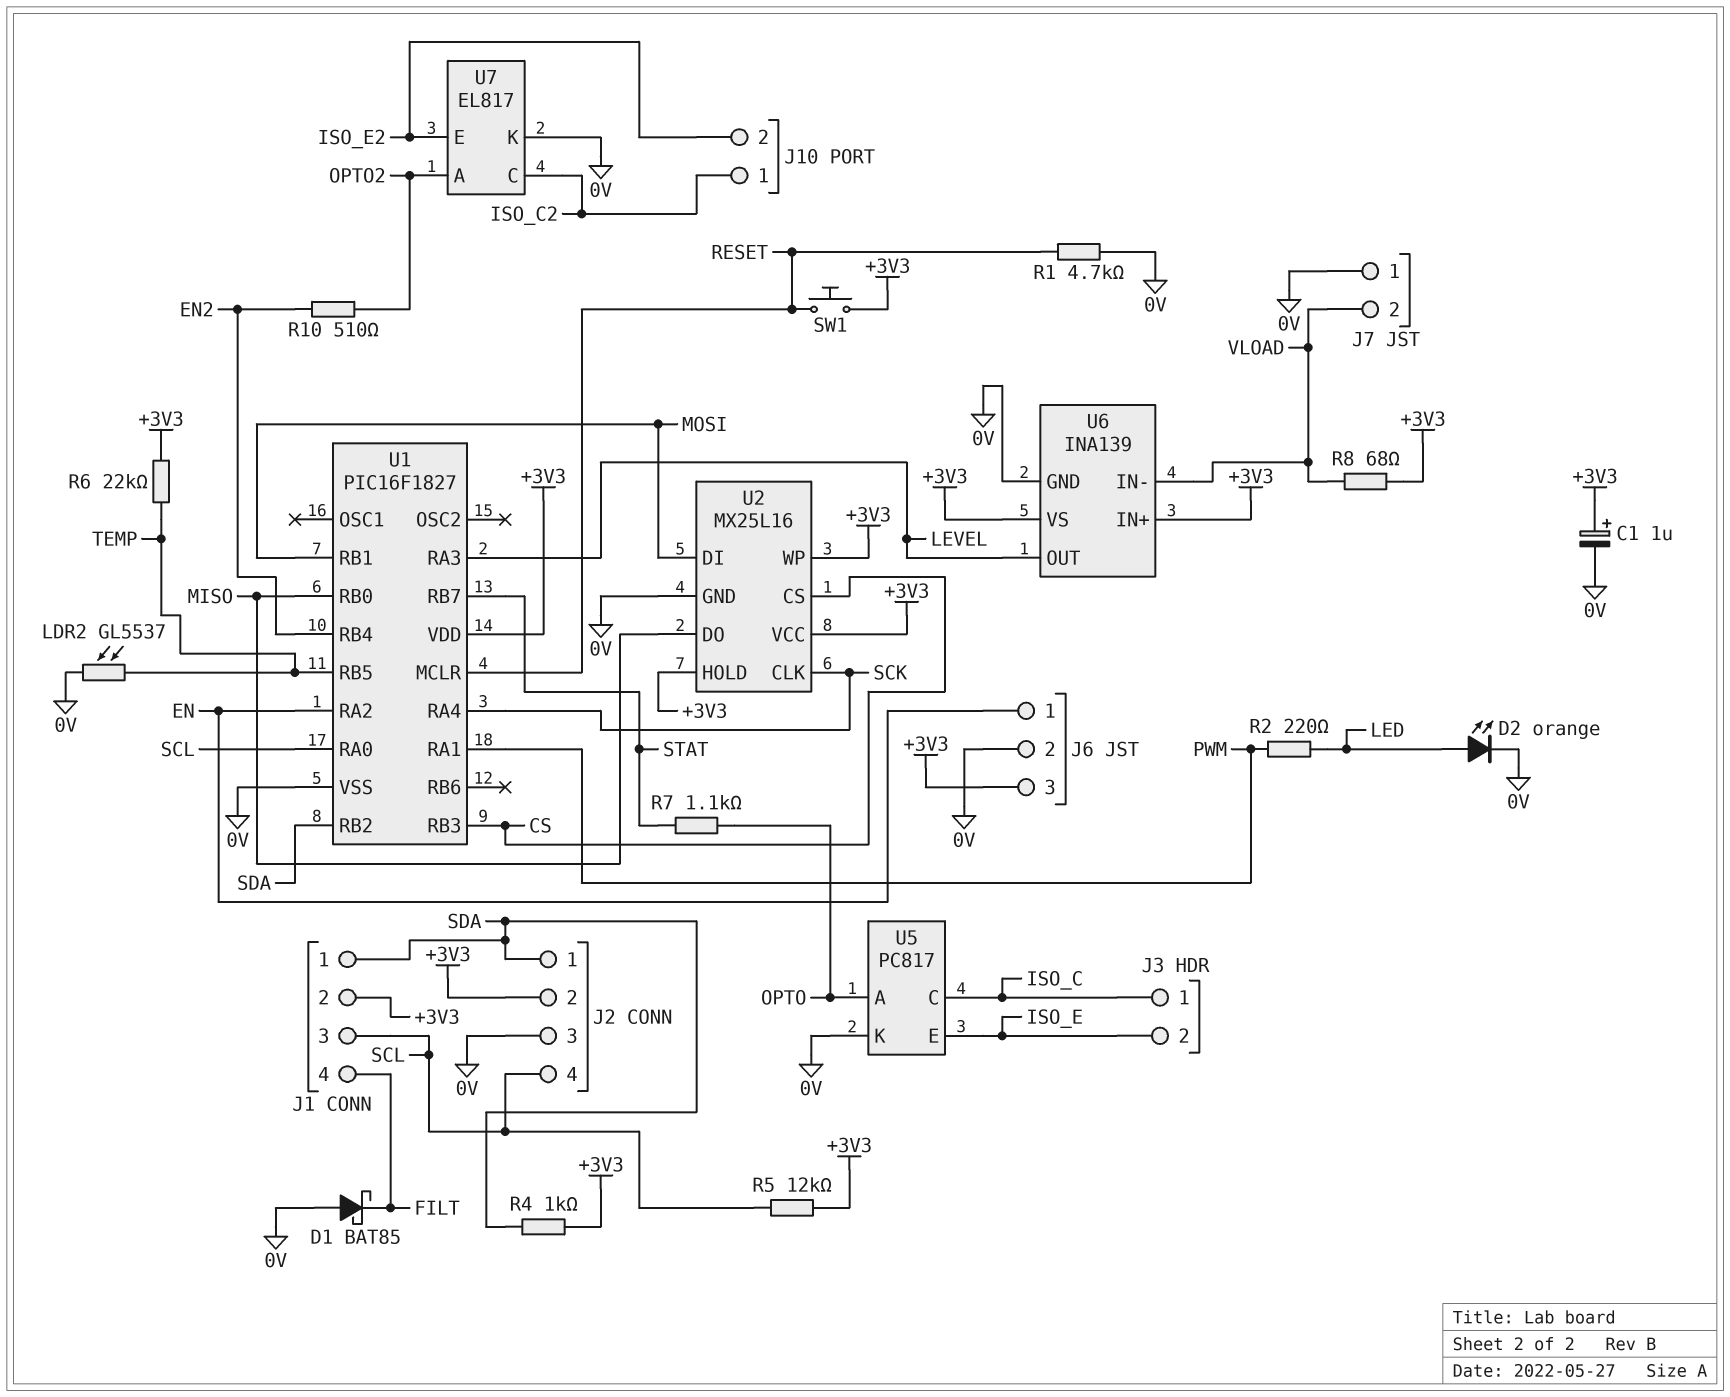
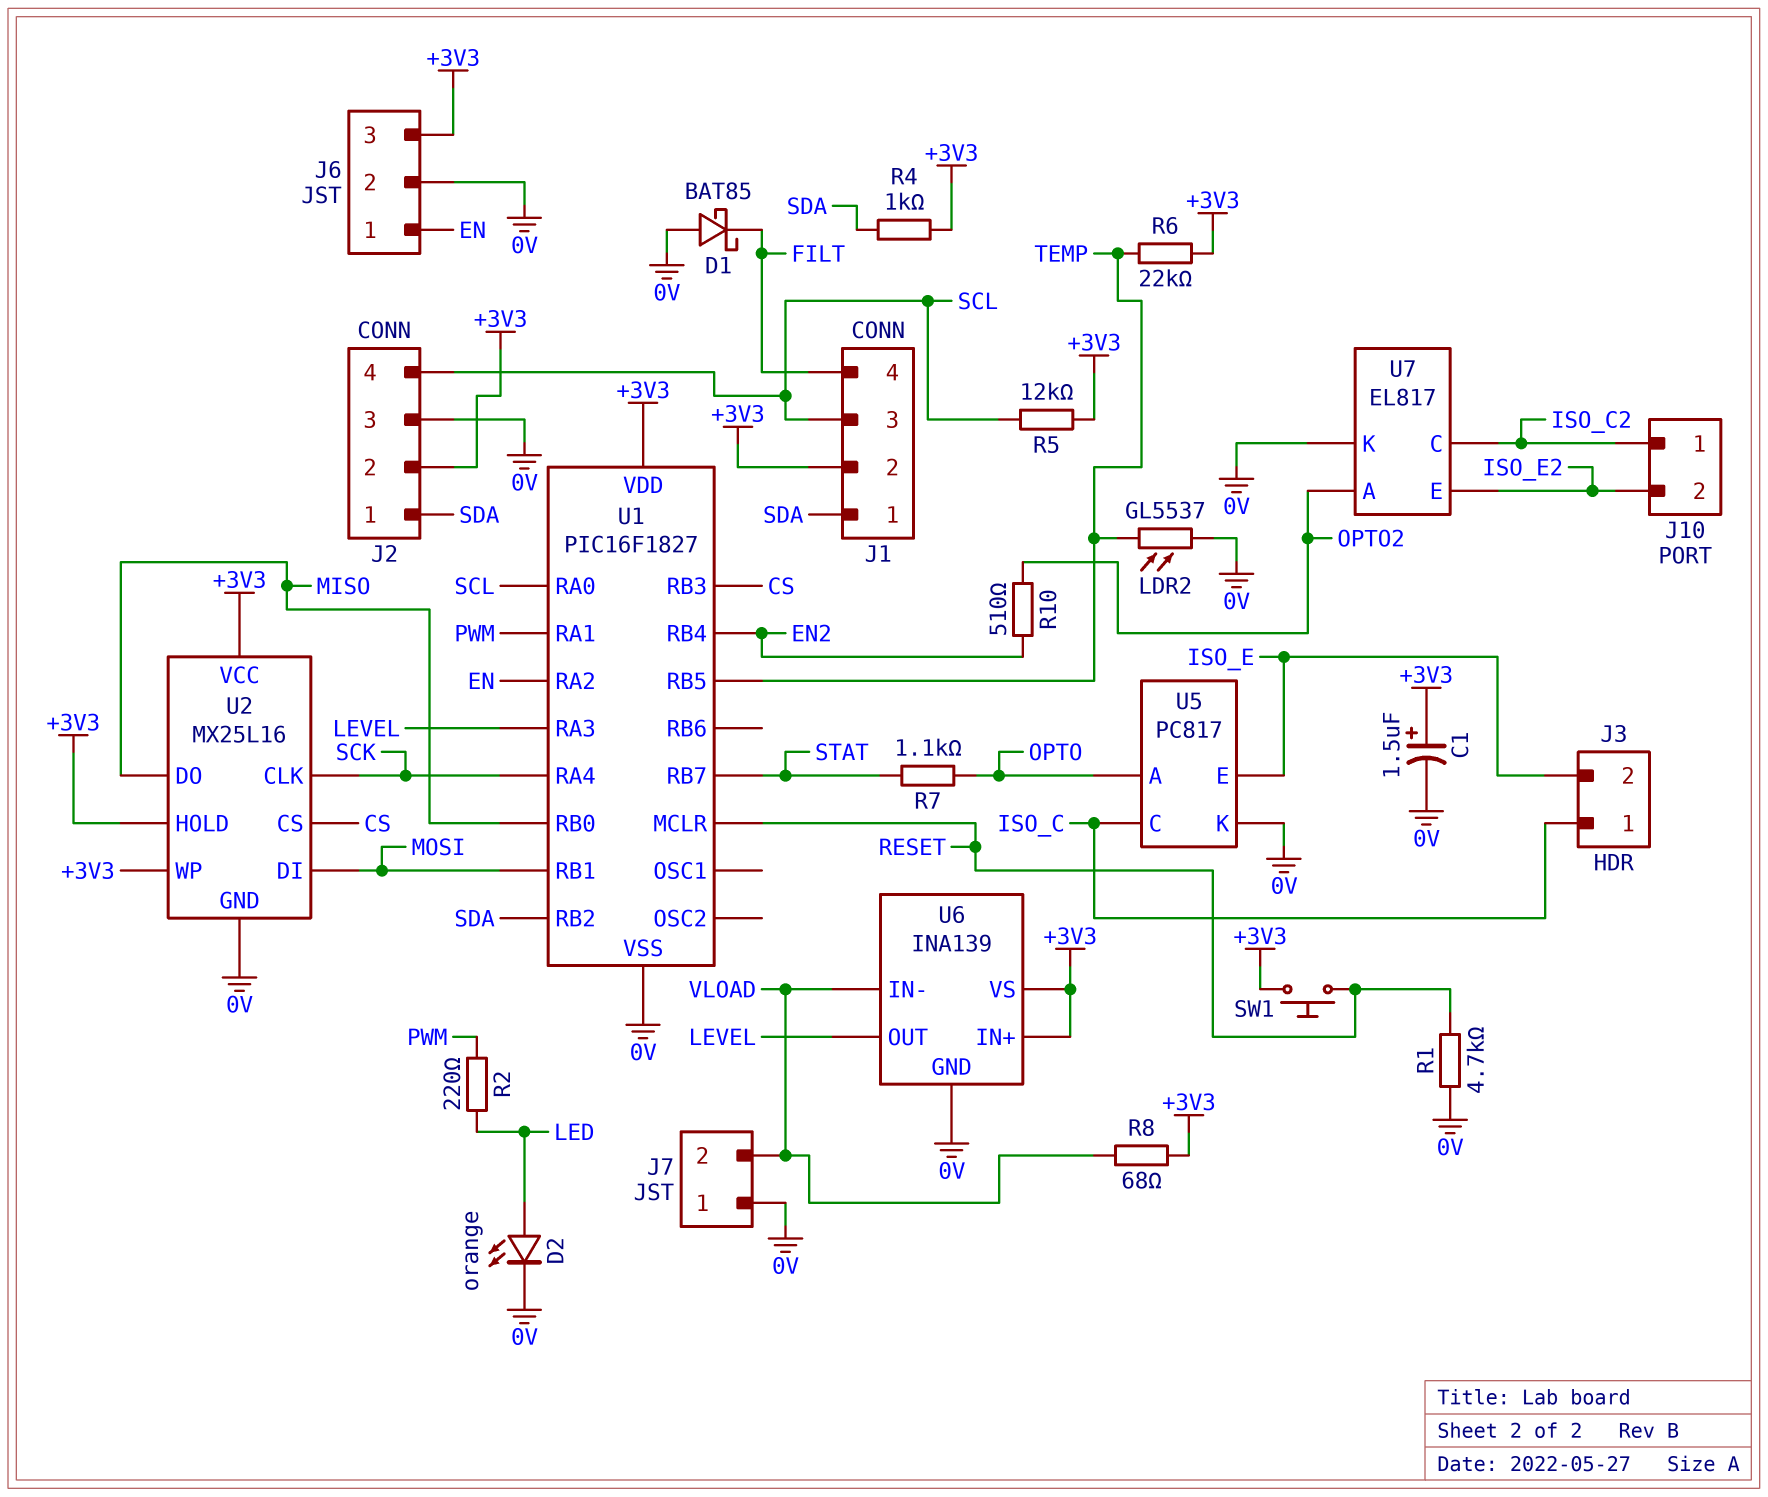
C1: 1uF (plus +3V3, minus 0V) -> 1.5uF (plus +3V3, minus 0V)

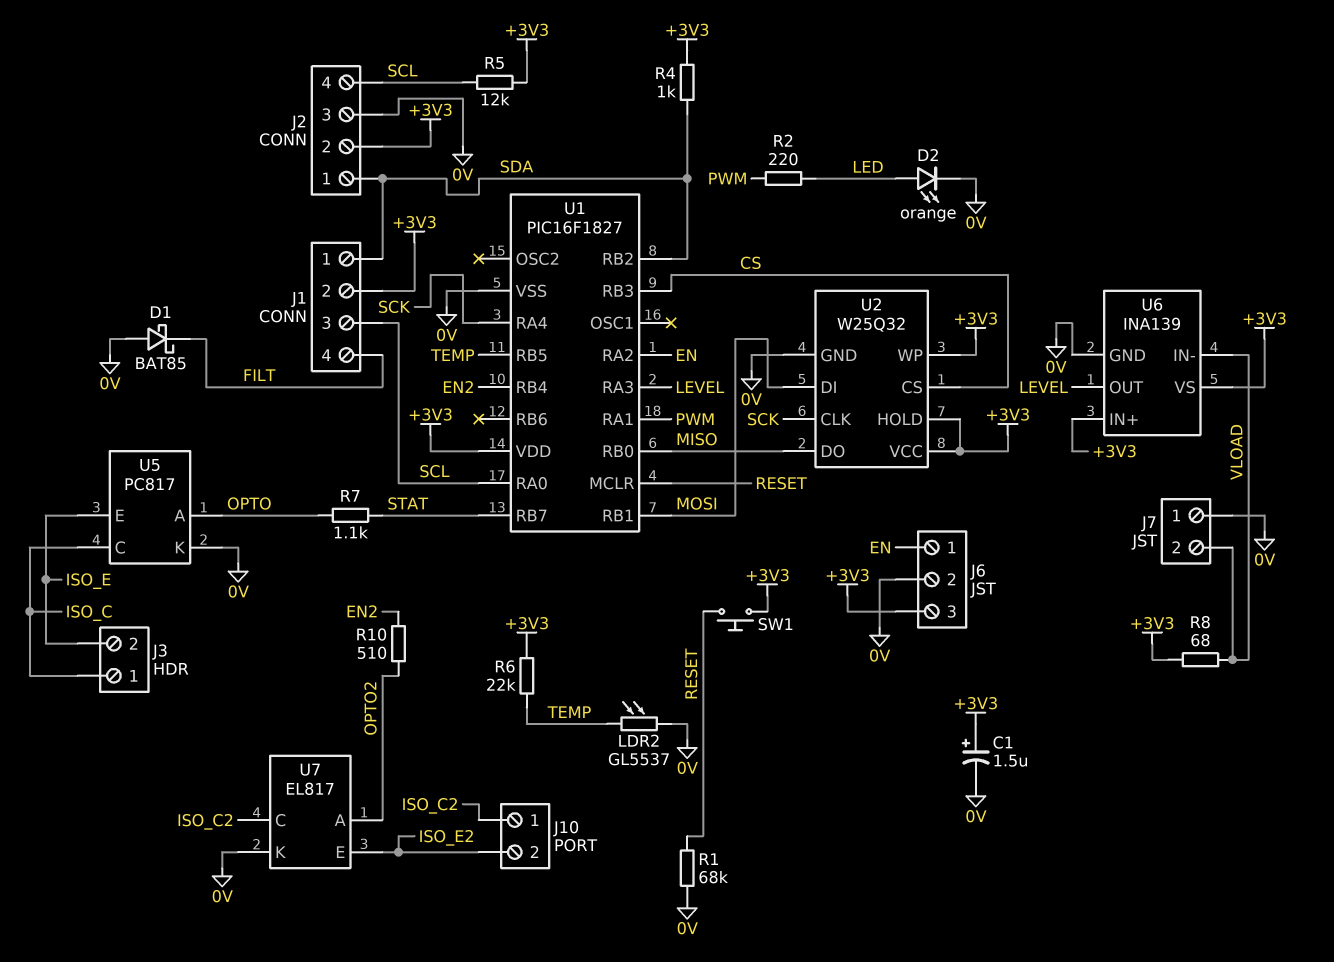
R1: 4.7k (0V, RESET) -> 68k (0V, RESET)
U2: MX25L16 -> W25Q32

